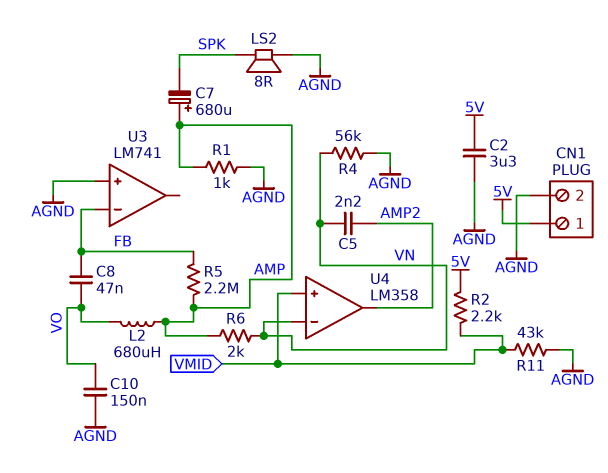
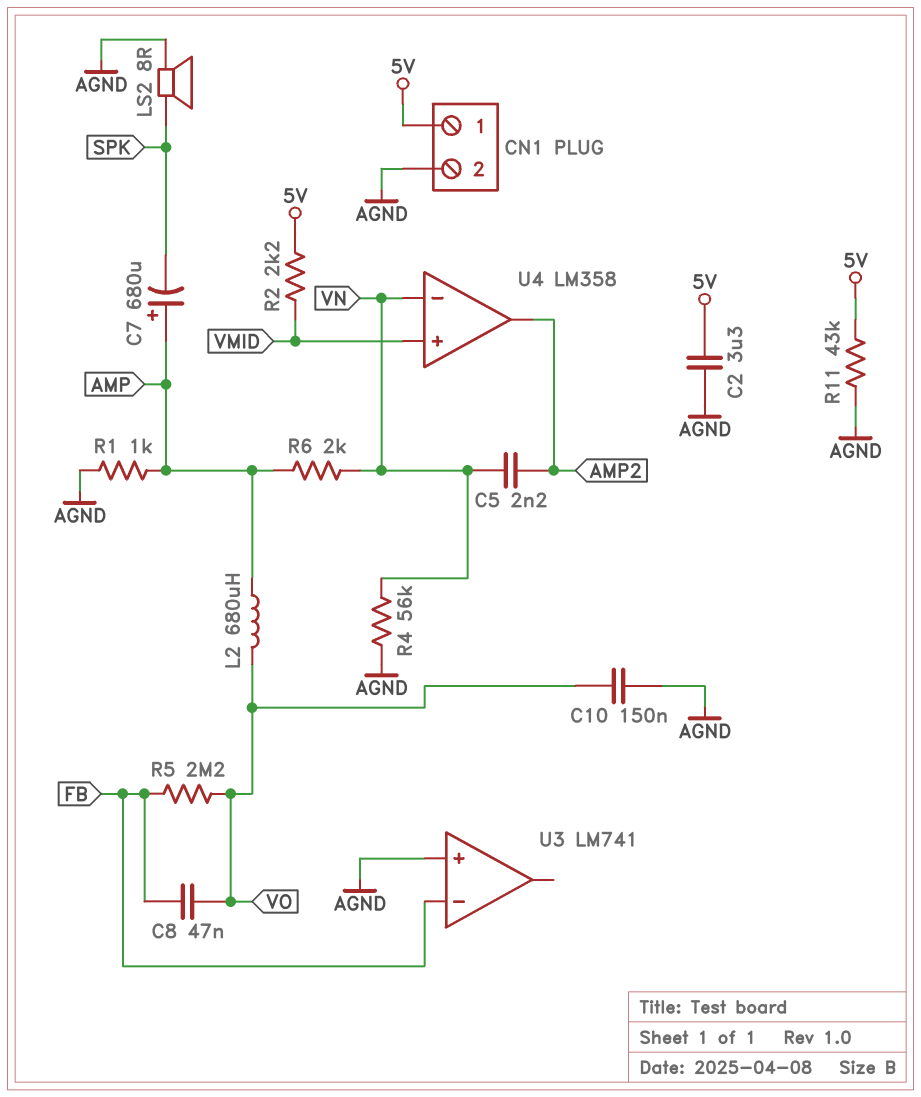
R5: 2.2M (AMP, FB) -> 2.2M (FB, VO)
R11: 43k (AGND, VMID) -> 43k (5V, AGND)

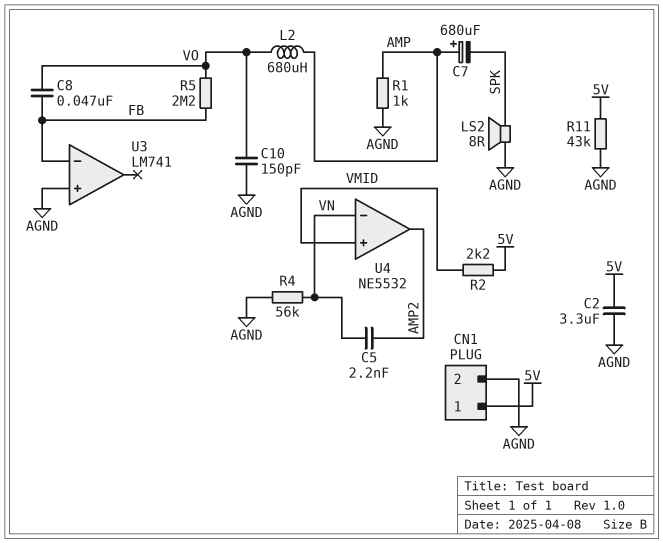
C10: 150nF (AGND, VO) -> 150pF (AGND, VO)
R6: 2k (AMP, VN) -> none
U4: LM358 -> NE5532

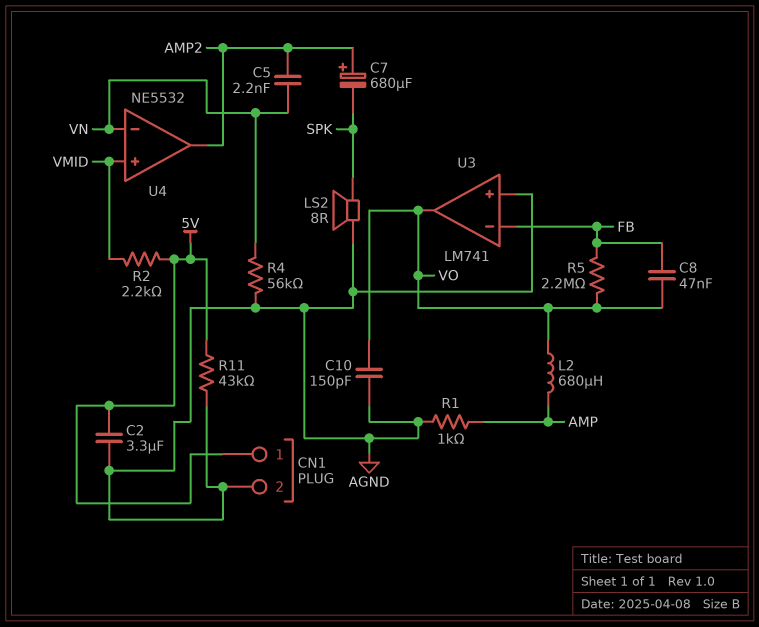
C7: 680uF (plus AMP, minus SPK) -> 680uF (plus AMP2, minus SPK)
U3 pin out: none -> VO

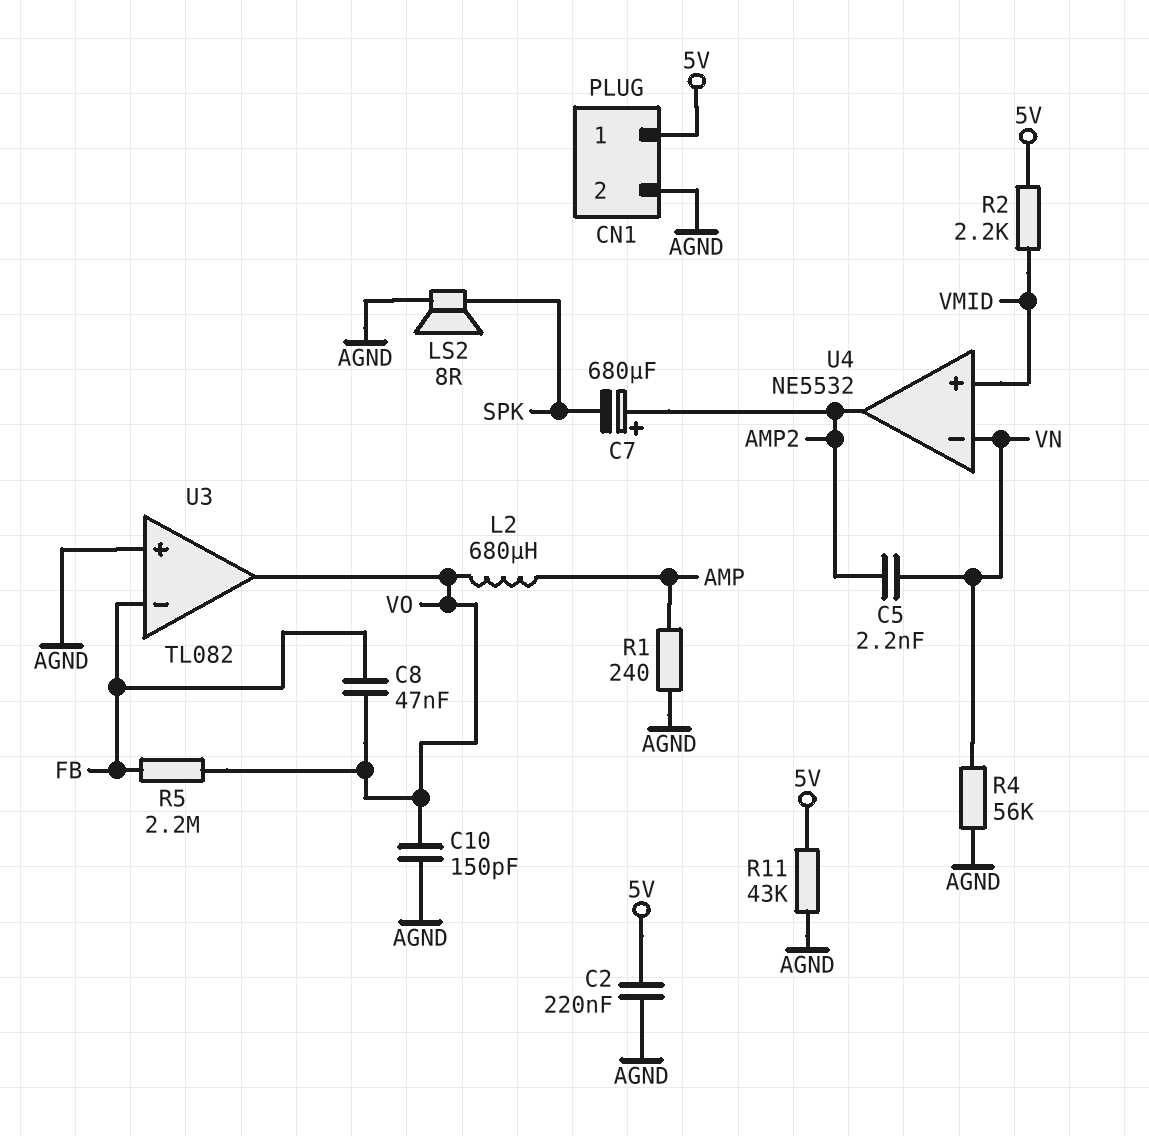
C2: 3.3uF (5V, AGND) -> 220nF (5V, AGND)
R1: 1k (AGND, AMP) -> 240 (AGND, AMP)
U3: LM741 -> TL082

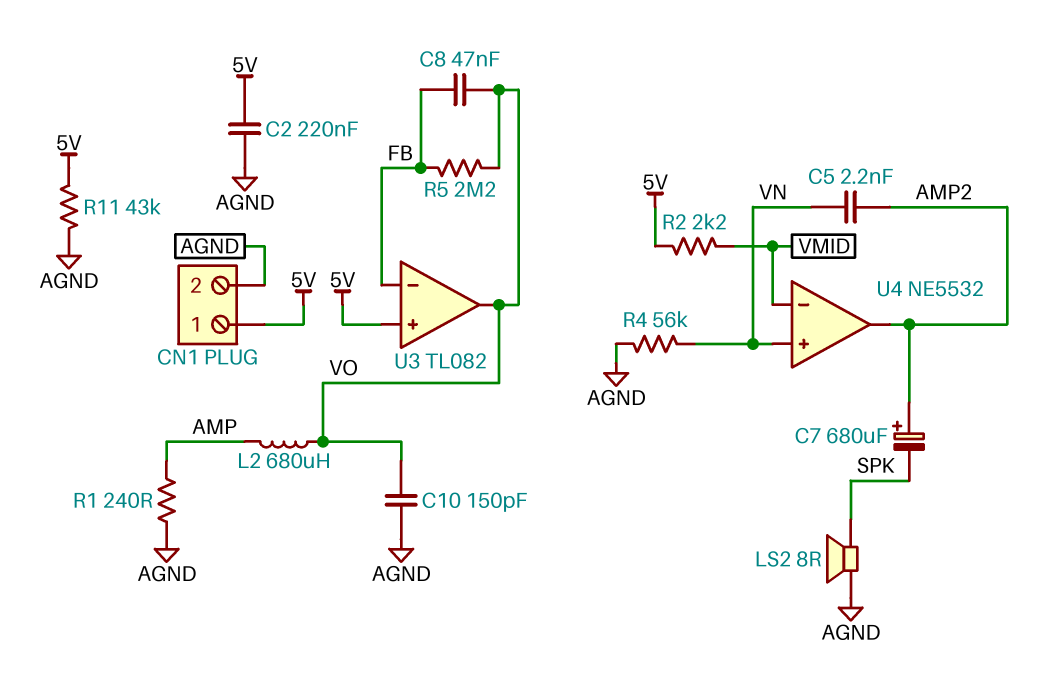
U3 pin in+: AGND -> 5V
U4 pin in+: VMID -> VN
U4 pin in-: VN -> VMID

